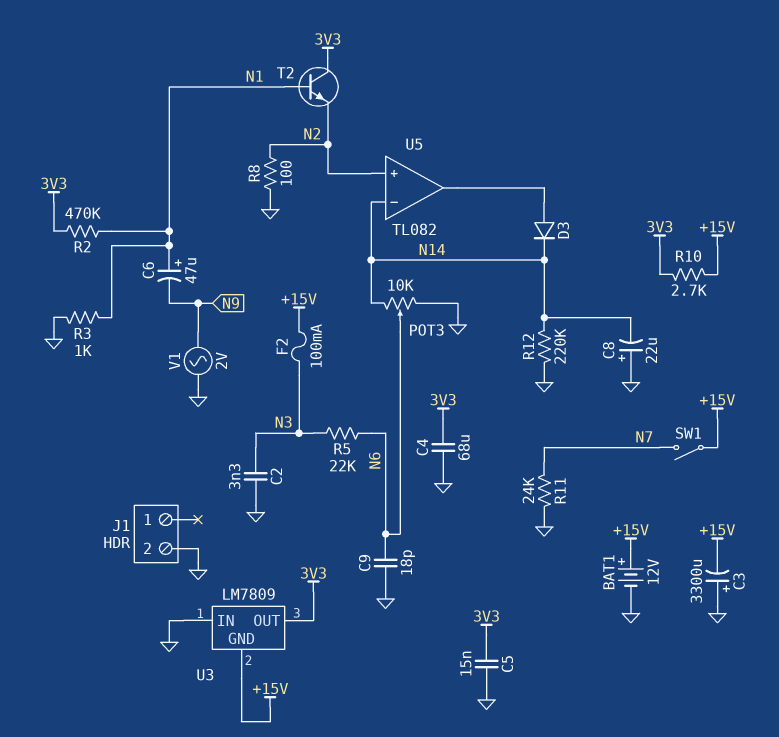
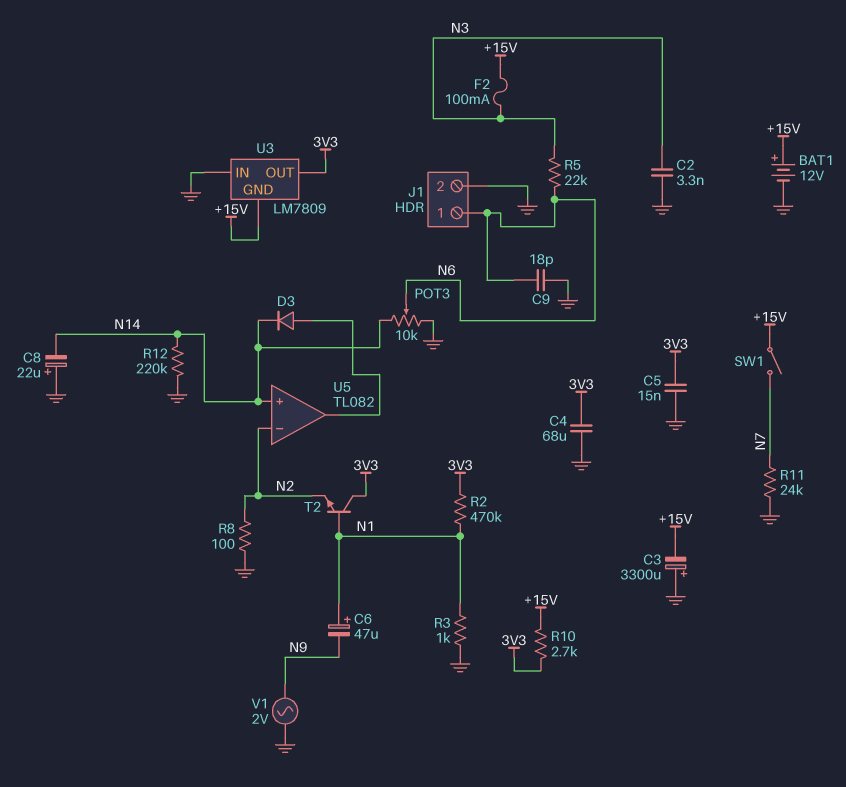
J1 pin 1: none -> N6
U5 pin in+: N2 -> N14
U5 pin in-: N14 -> N2

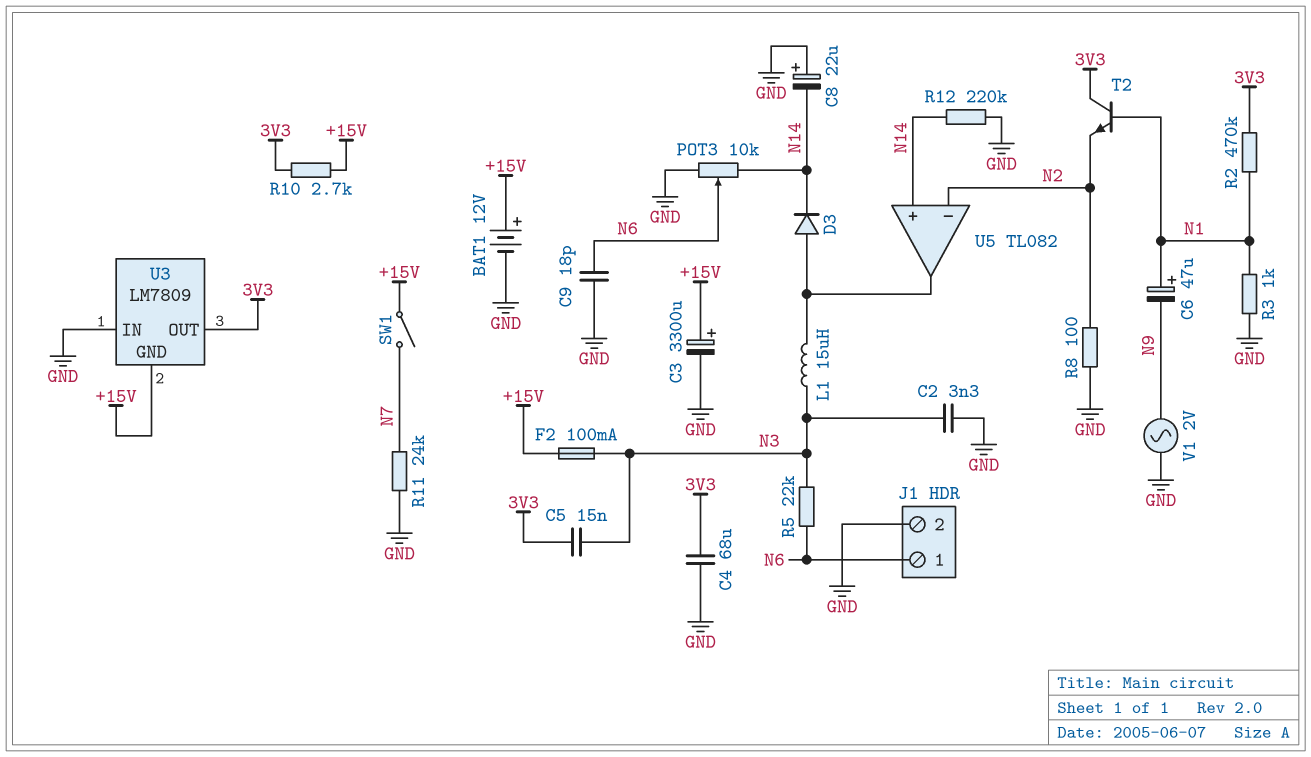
C3: 3300uF (plus GND, minus +15V) -> 3300uF (plus +15V, minus GND)
C5: 15nF (3V3, GND) -> 15nF (3V3, N3)
L1: none -> 15uH (N3, U5/out)

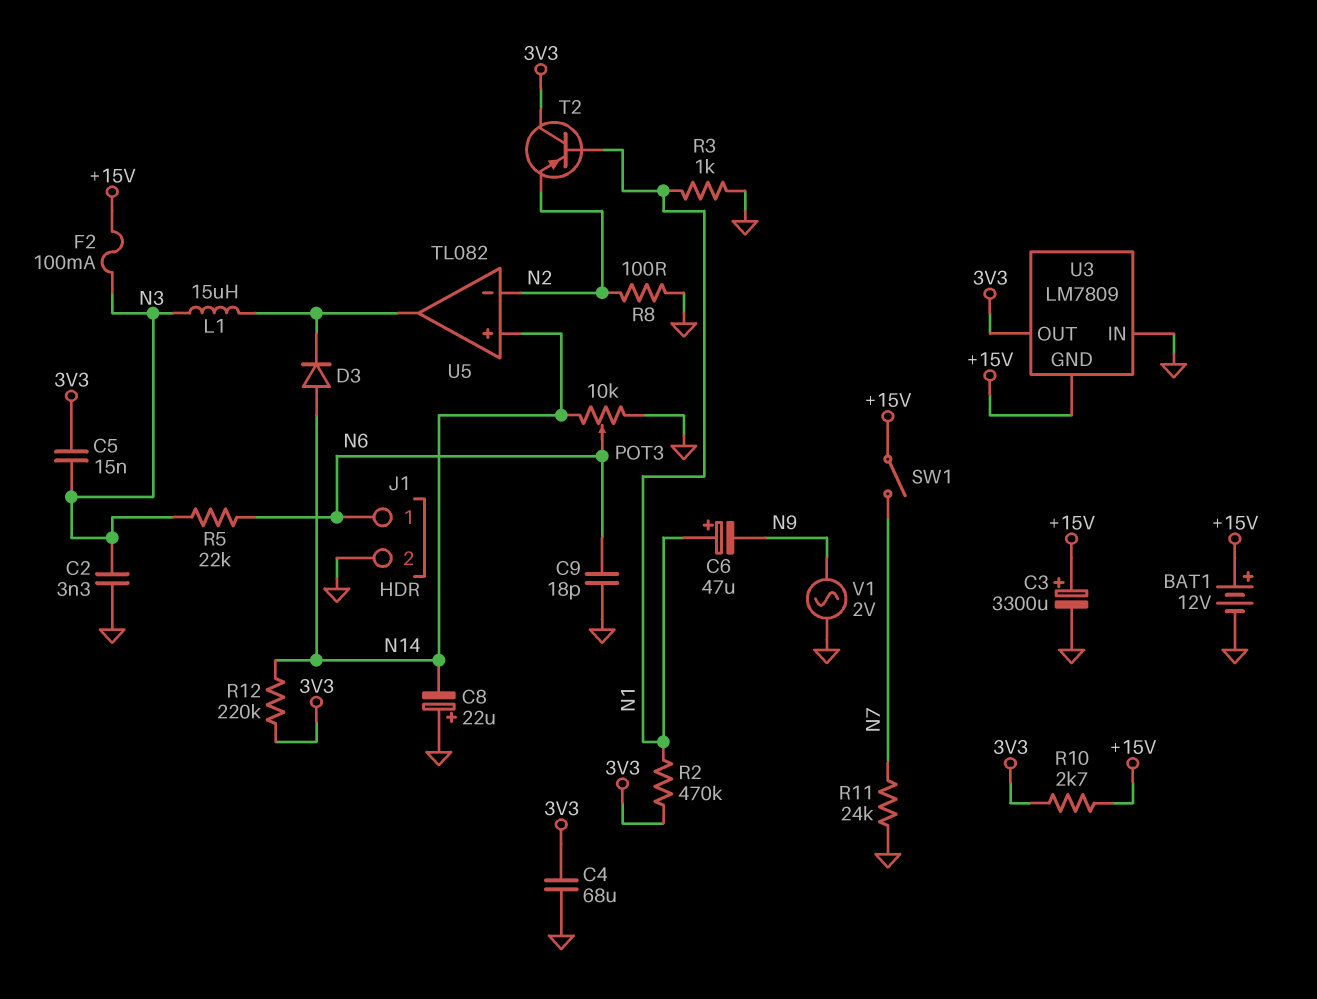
D3: diode (A U5/out, K N14) -> diode (A N14, K U5/out)
R12: 220k (GND, N14) -> 220k (3V3, N14)
T2: NPN (B N1, C 3V3, E N2) -> PNP (B N1, C 3V3, E N2)

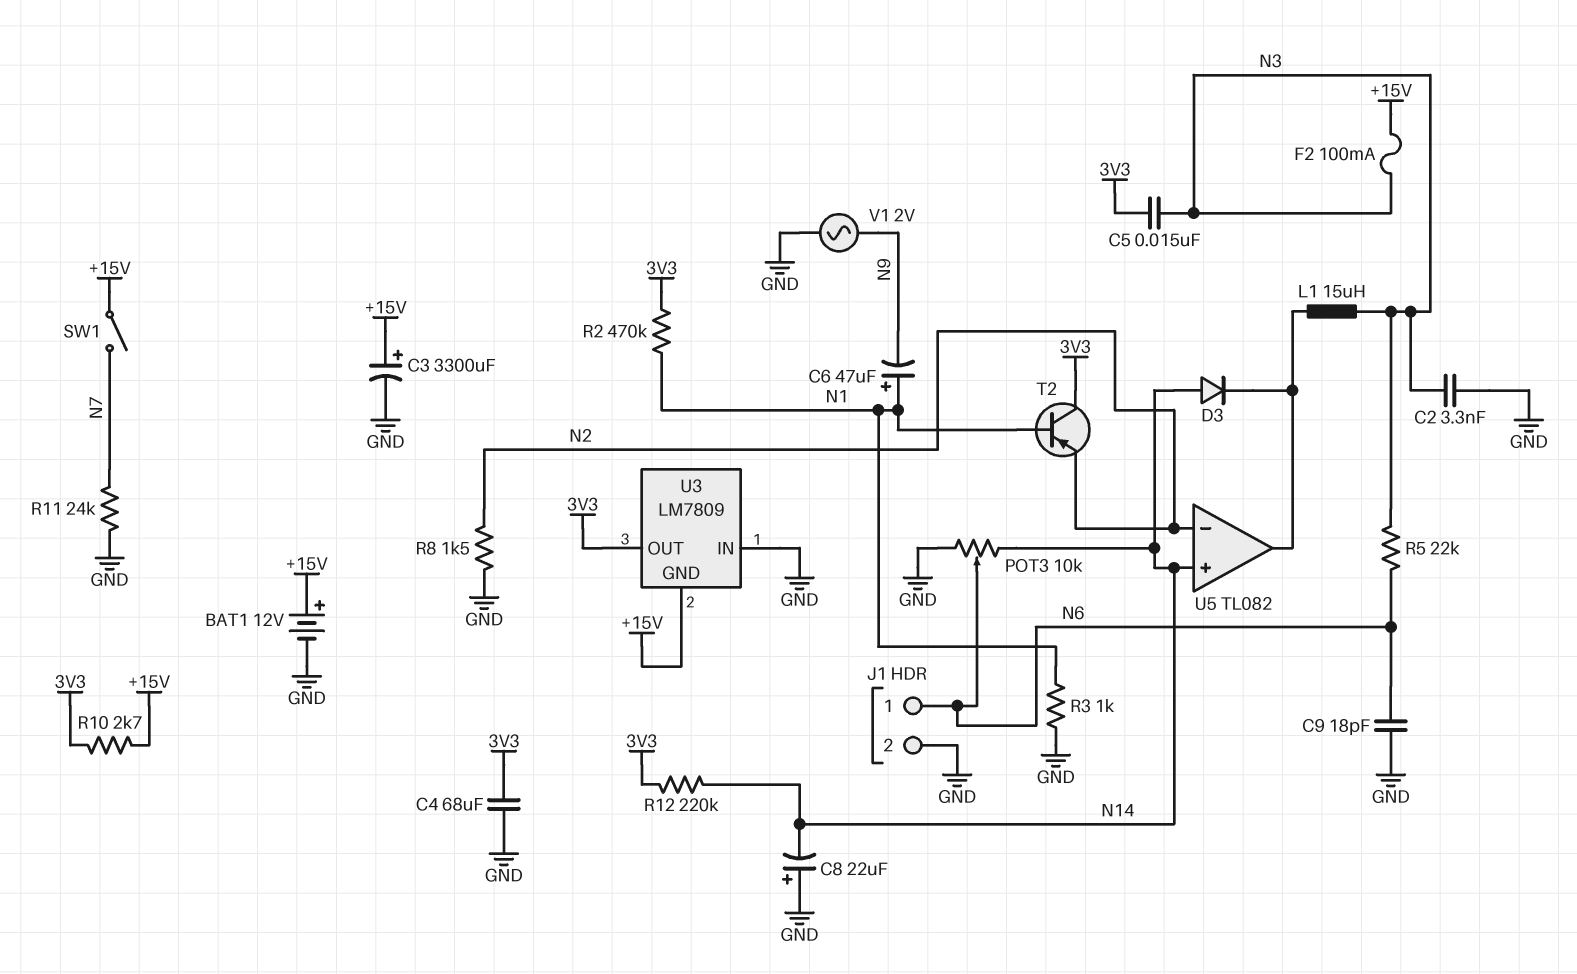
R8: 100 (GND, N2) -> 1.5k (GND, N2)

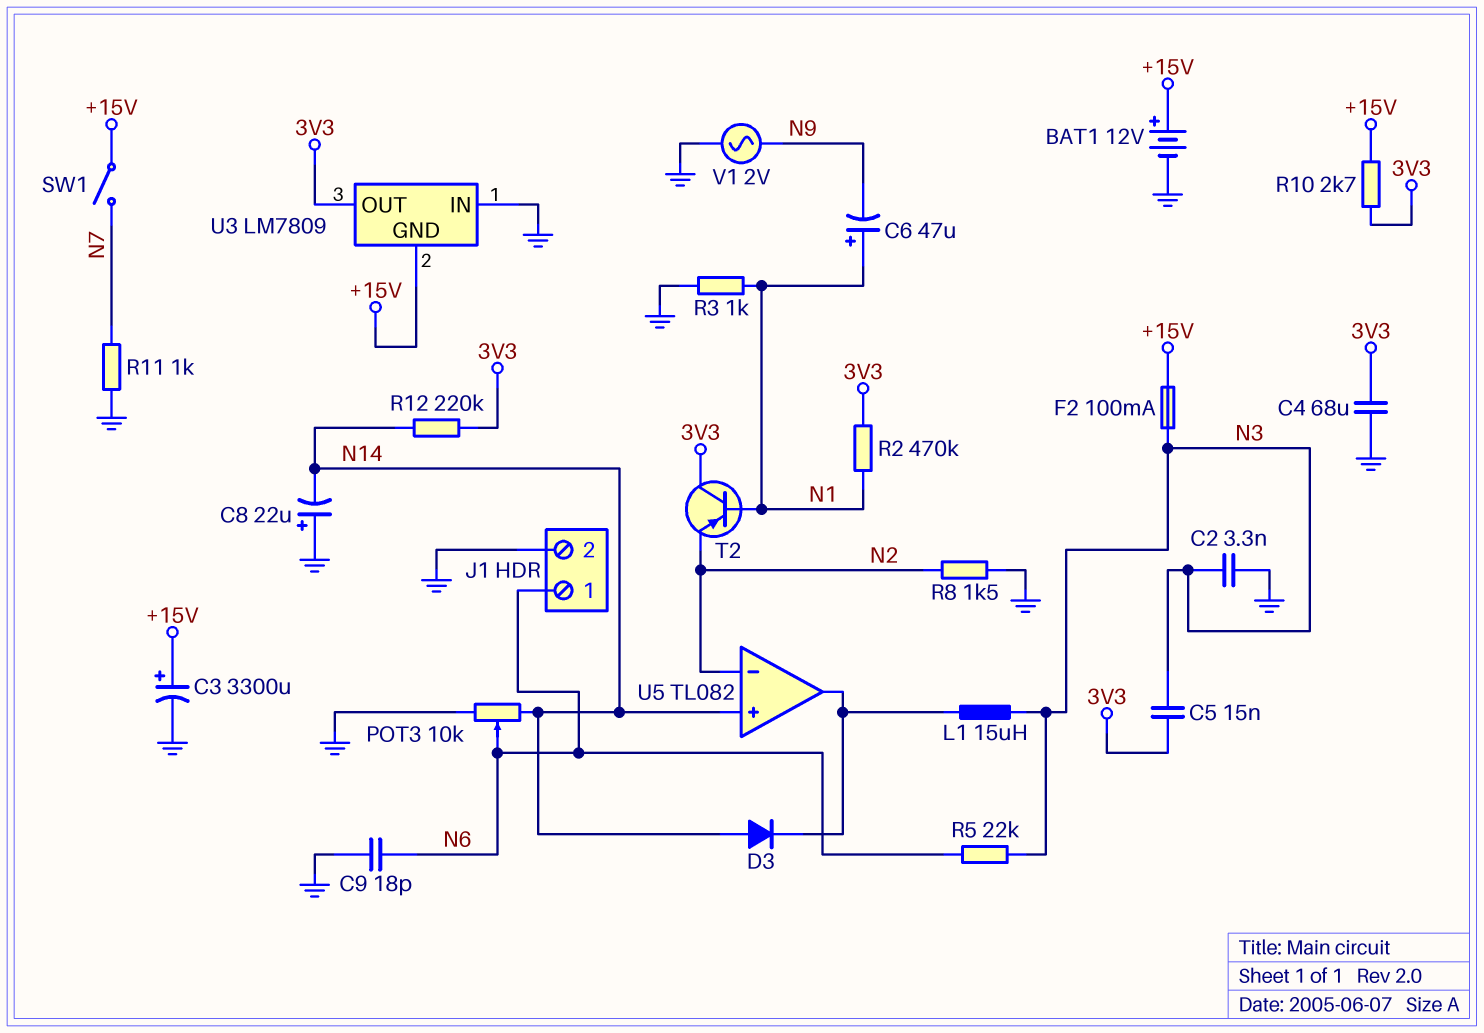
R11: 24k (GND, N7) -> 1k (GND, N7)

